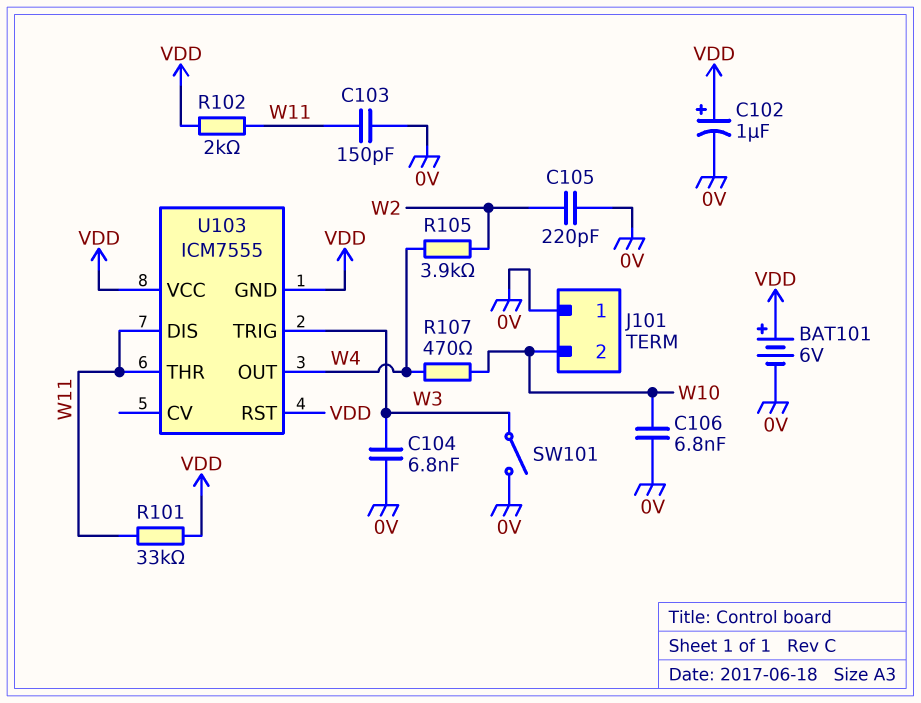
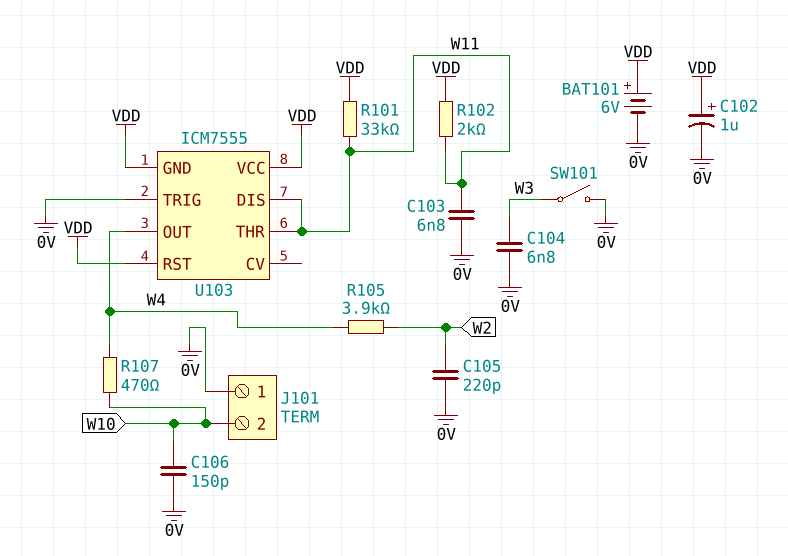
C103: 150pF (0V, W11) -> 6.8nF (0V, W11)
C106: 6.8nF (0V, W10) -> 150pF (0V, W10)
U103 pin TRIG: W3 -> 0V

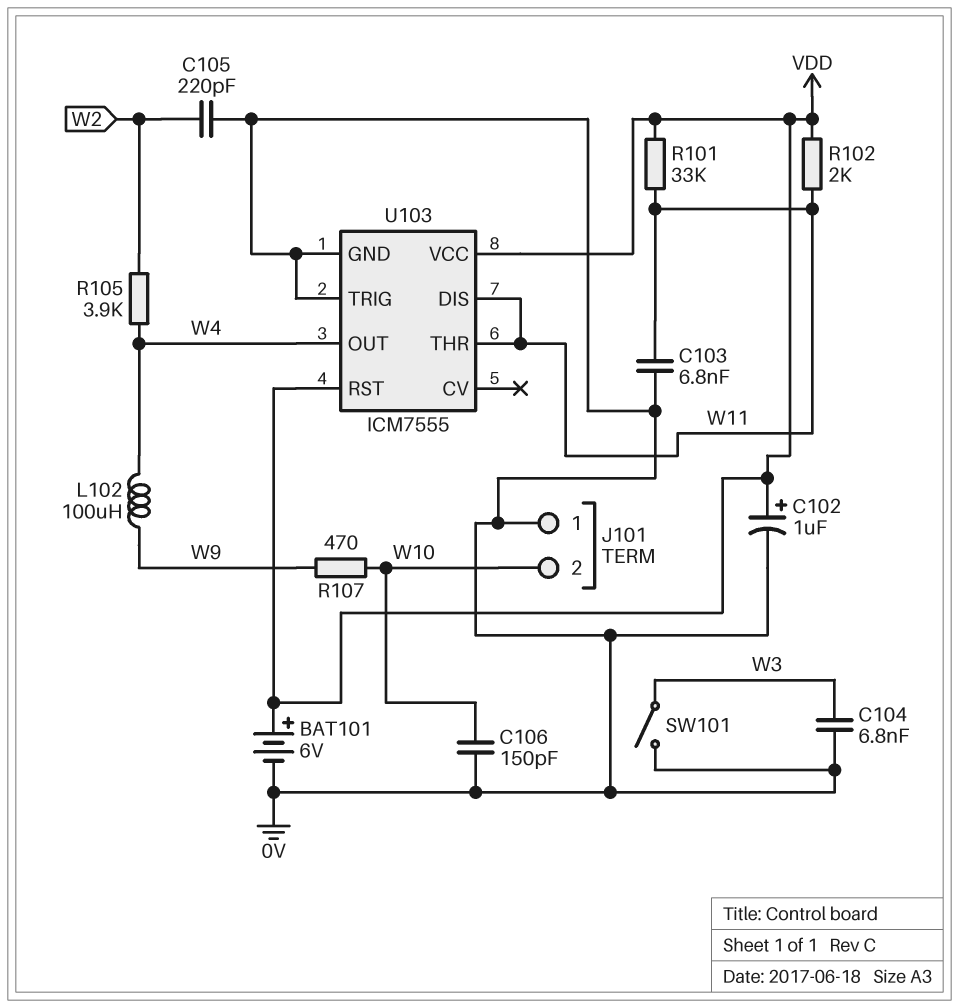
L102: none -> 100uH (W4, W9)
R107: 470 (W4, W10) -> 470 (W9, W10)
U103 pin GND: VDD -> 0V

